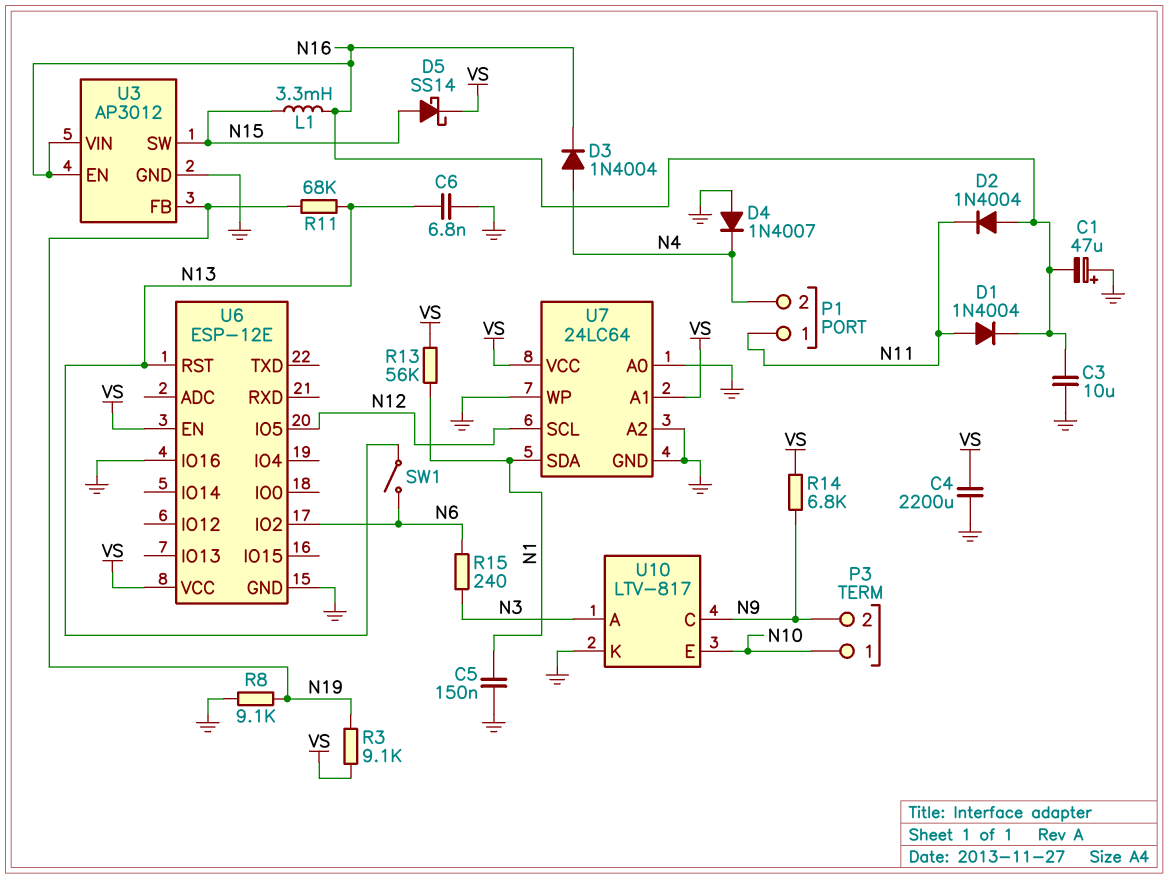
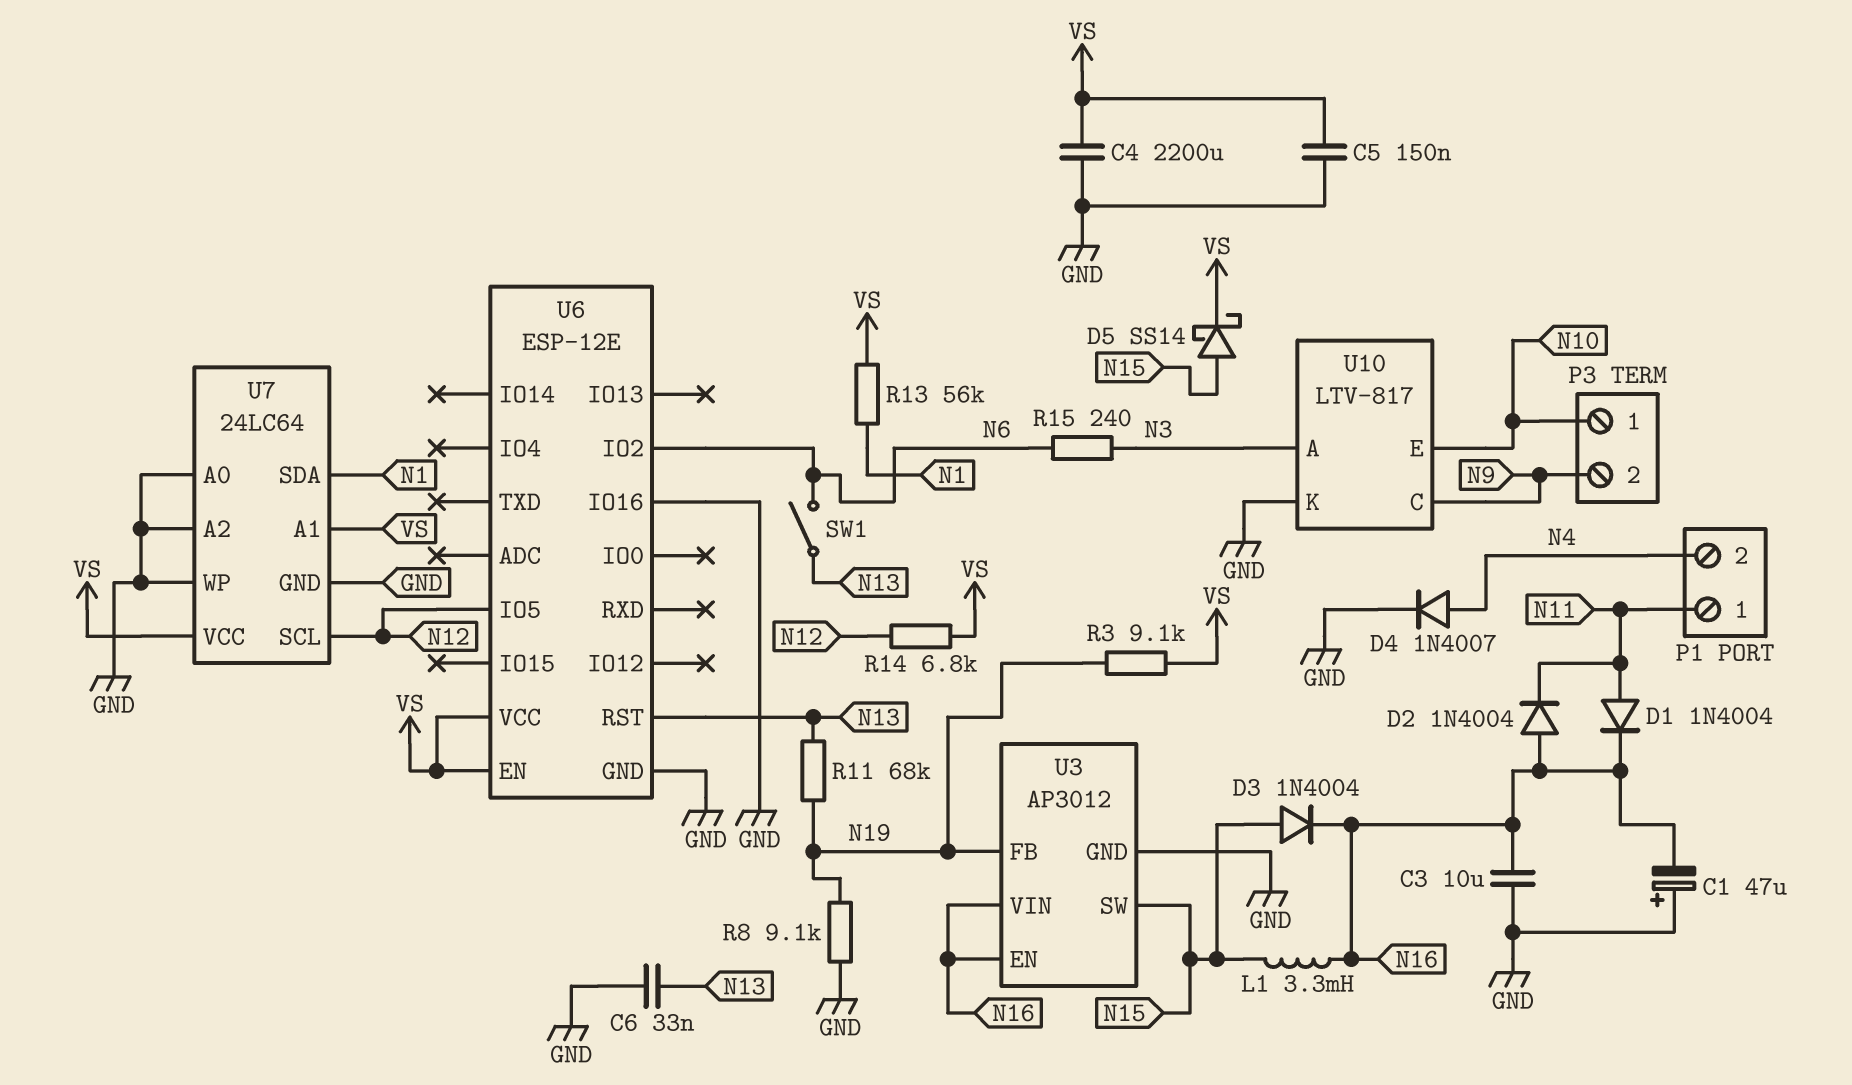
C5: 150nF (GND, N1) -> 150nF (GND, VS)
C6: 6.8nF (GND, N13) -> 33nF (GND, N13)
D3: diode 1N4004 (A N4, K N16) -> diode 1N4004 (A N15, K N16)
D4: diode 1N4007 (A GND, K N4) -> diode 1N4007 (A N4, K GND)
R14: 6.8k (N9, VS) -> 6.8k (N12, VS)

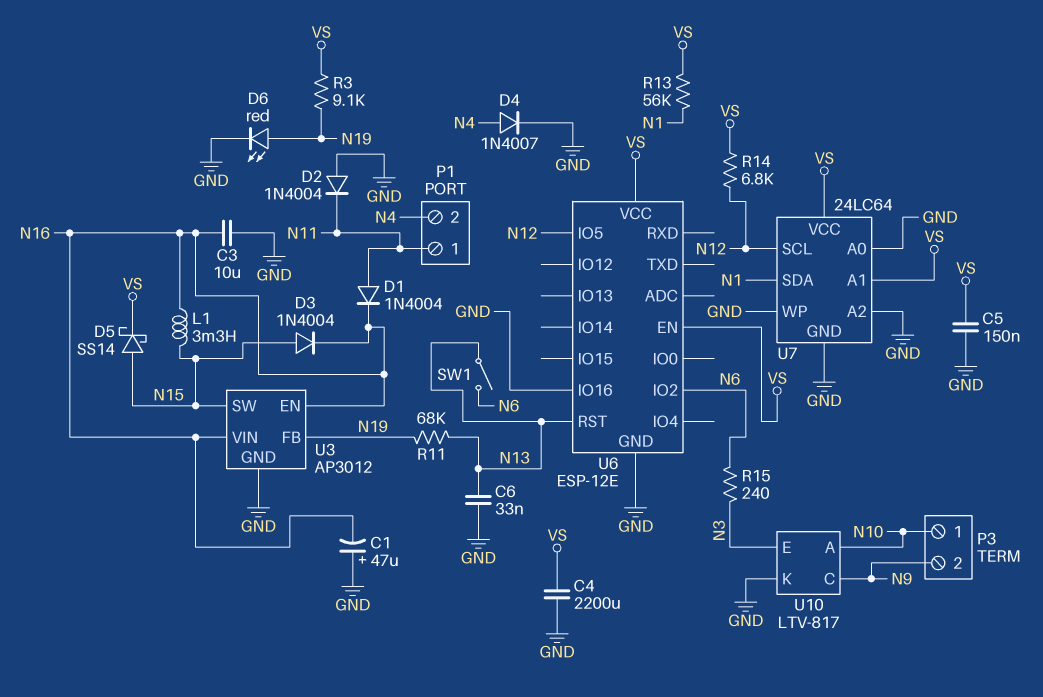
D2: diode 1N4004 (A N16, K N11) -> diode 1N4004 (A GND, K N11)
D6: none -> LED red (A N19, K GND)
R8: 9.1k (GND, N19) -> none
U10 pin A: N3 -> N10
U10 pin E: N10 -> N3

